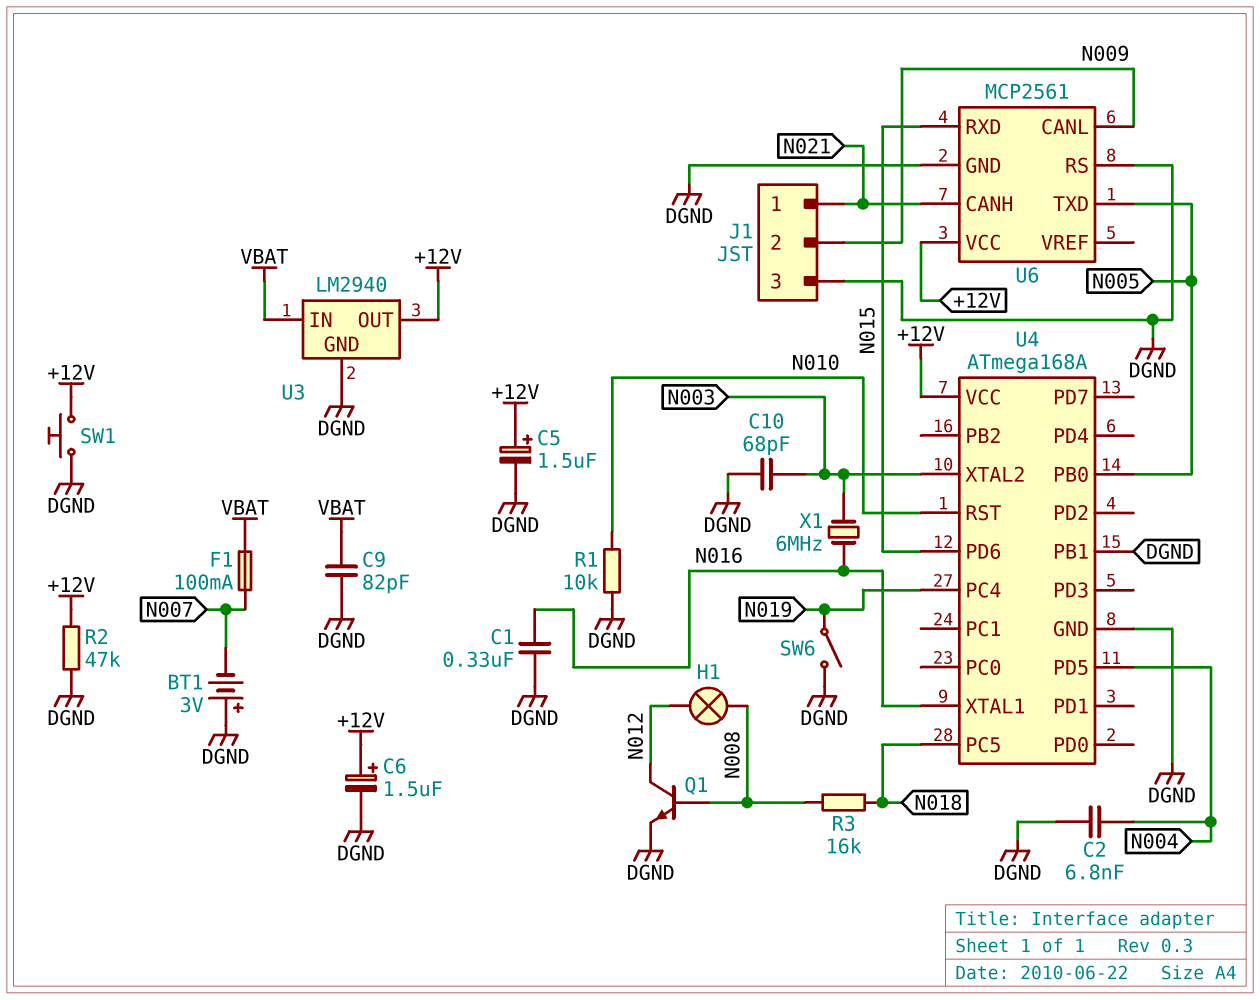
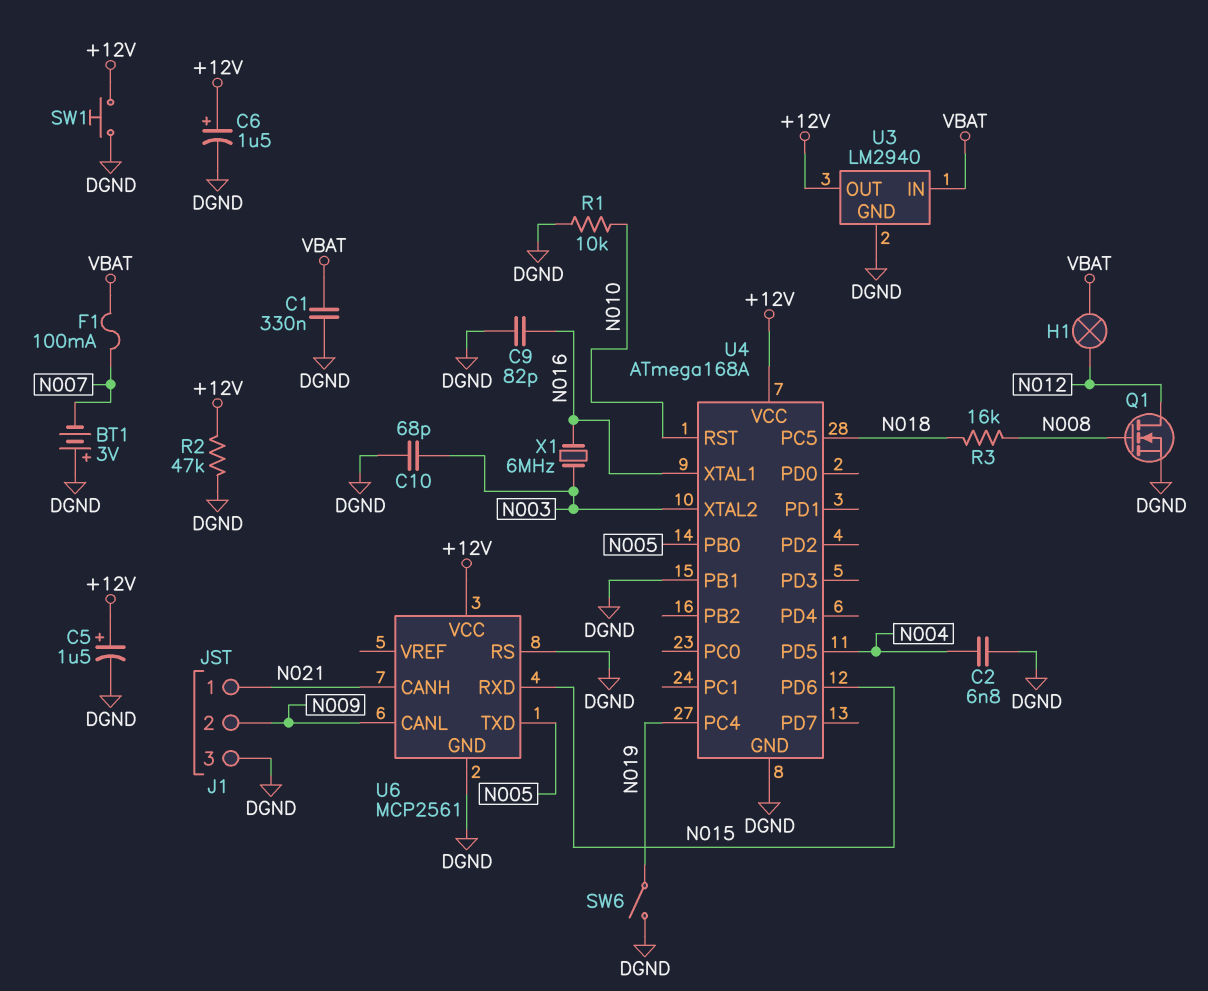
C1: 330nF (DGND, N016) -> 330nF (DGND, VBAT)
C9: 82pF (DGND, VBAT) -> 82pF (DGND, N016)
H1: lamp (N008, N012) -> lamp (N012, VBAT)
Q1: NPN (B N008, C N012, E DGND) -> NMOS (G N008, D N012, S DGND)

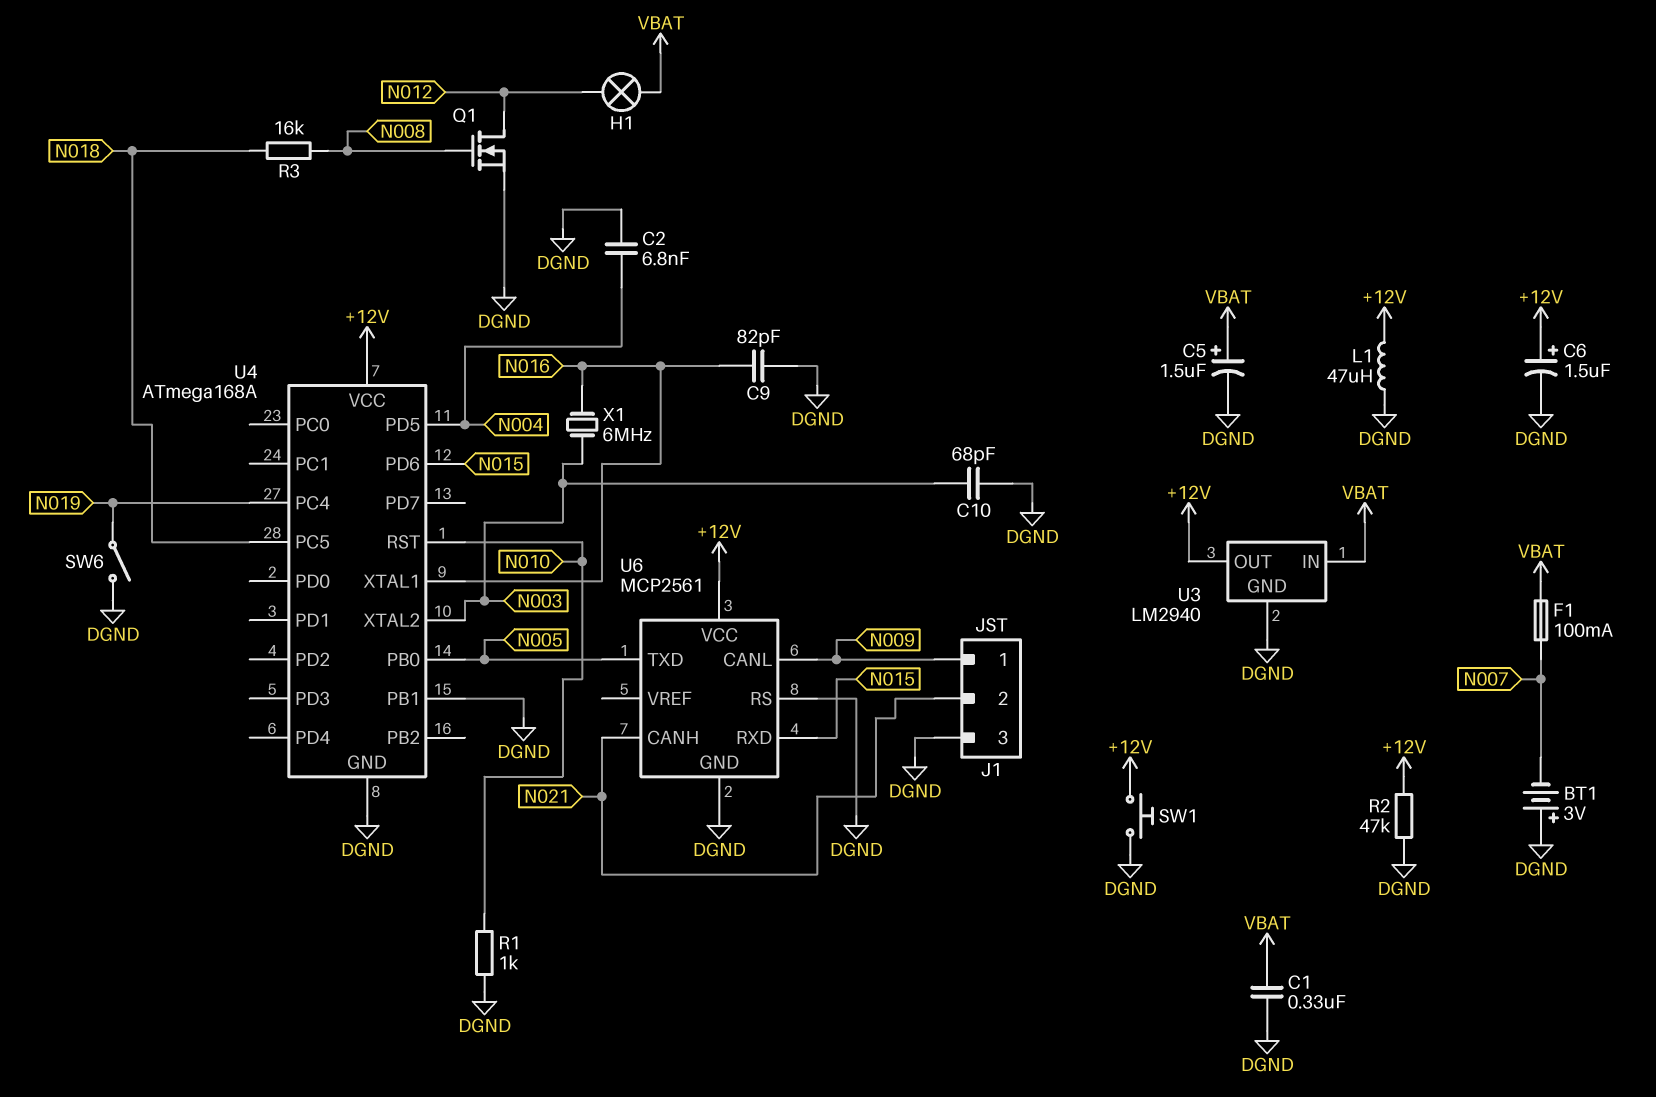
C5: 1.5uF (plus +12V, minus DGND) -> 1.5uF (plus VBAT, minus DGND)
J1 pin 1: N021 -> N009
J1 pin 2: N009 -> N021
L1: none -> 47uH (+12V, DGND)
R1: 10k (DGND, N010) -> 1k (DGND, N010)

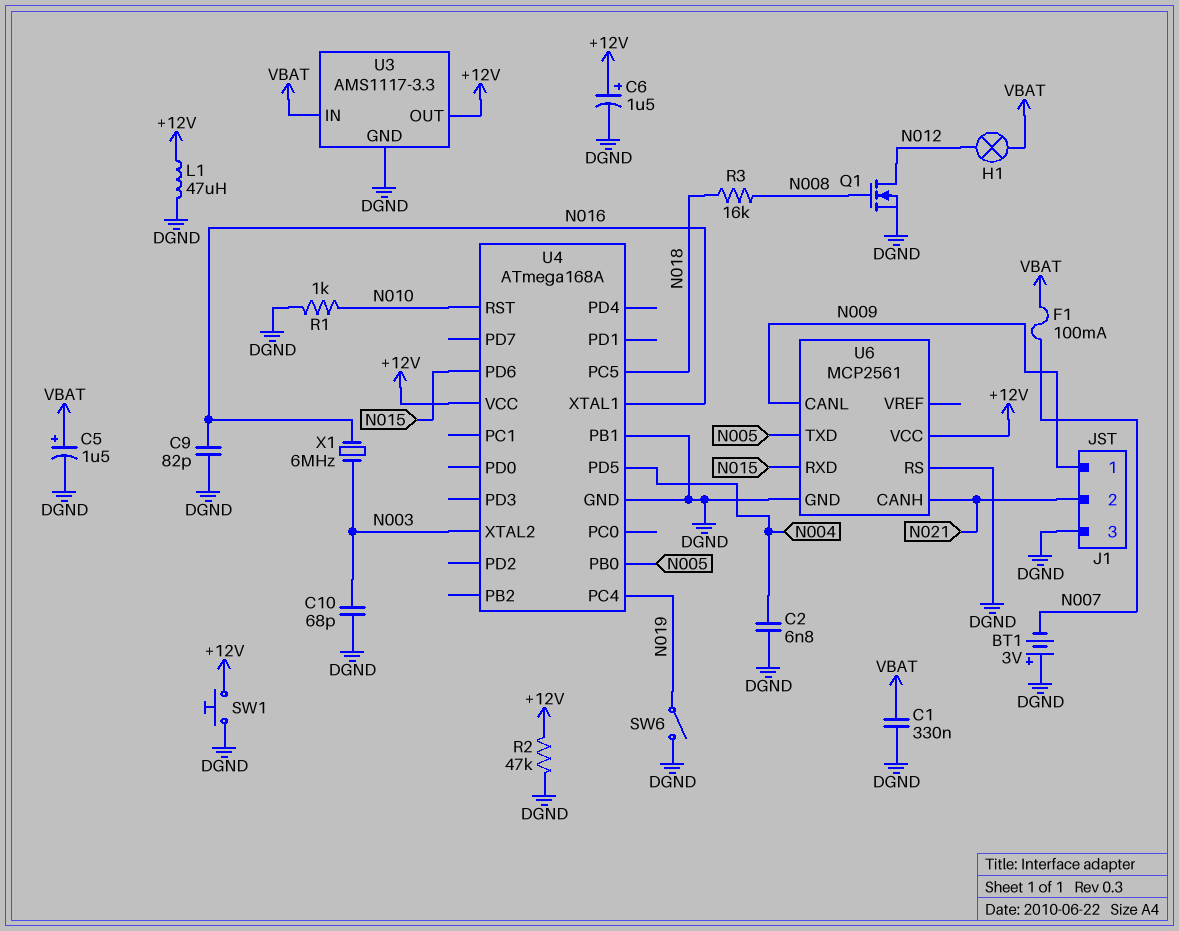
U3: LM2940 -> AMS1117-3.3

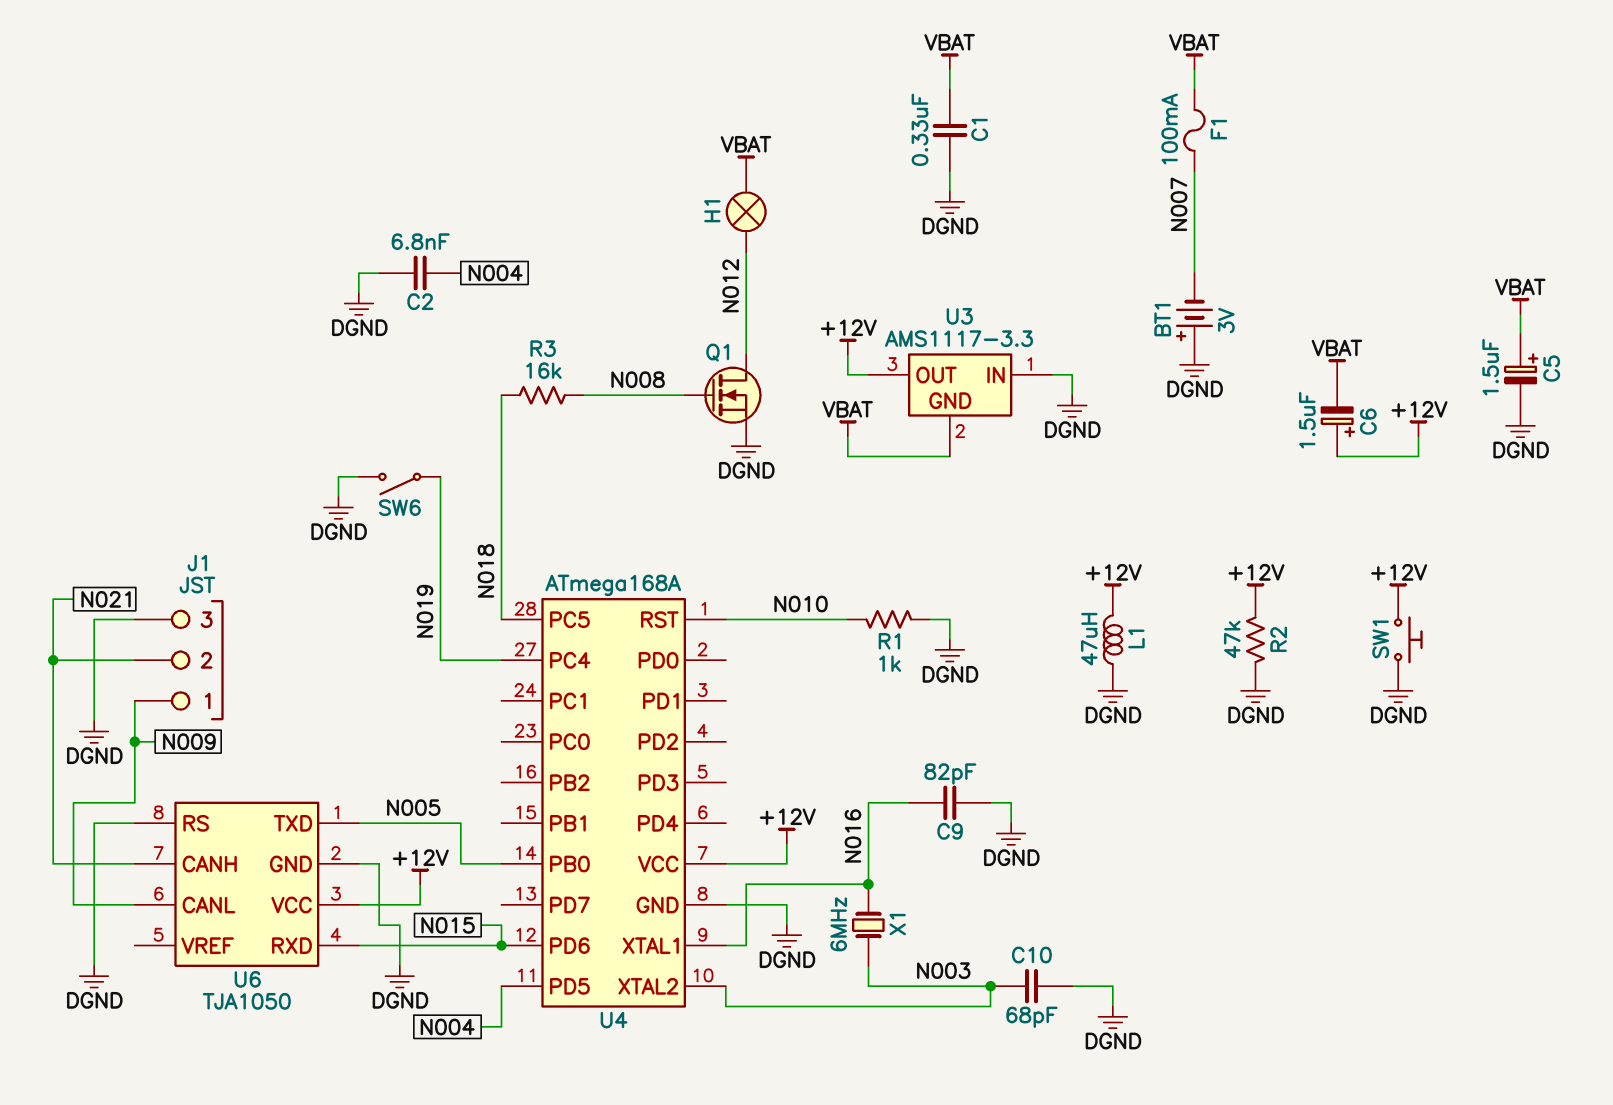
C6: 1.5uF (plus +12V, minus DGND) -> 1.5uF (plus +12V, minus VBAT)
U3 pin GND: DGND -> VBAT
U3 pin IN: VBAT -> DGND
U4 pin PB1: DGND -> none
U6: MCP2561 -> TJA1050

